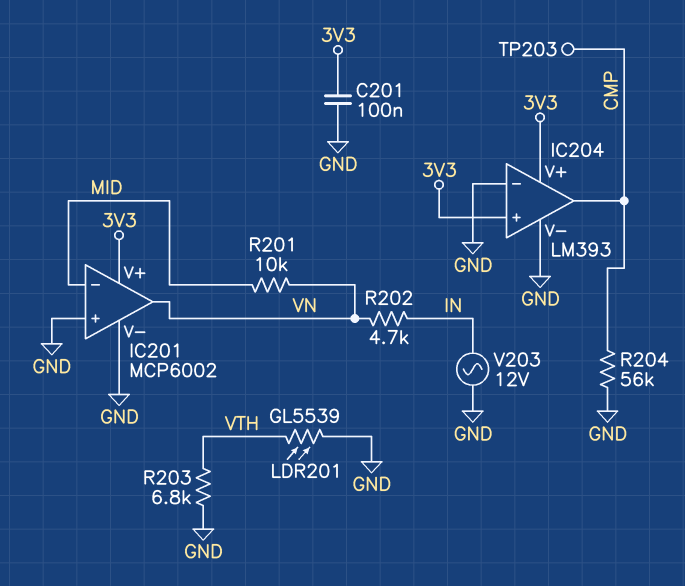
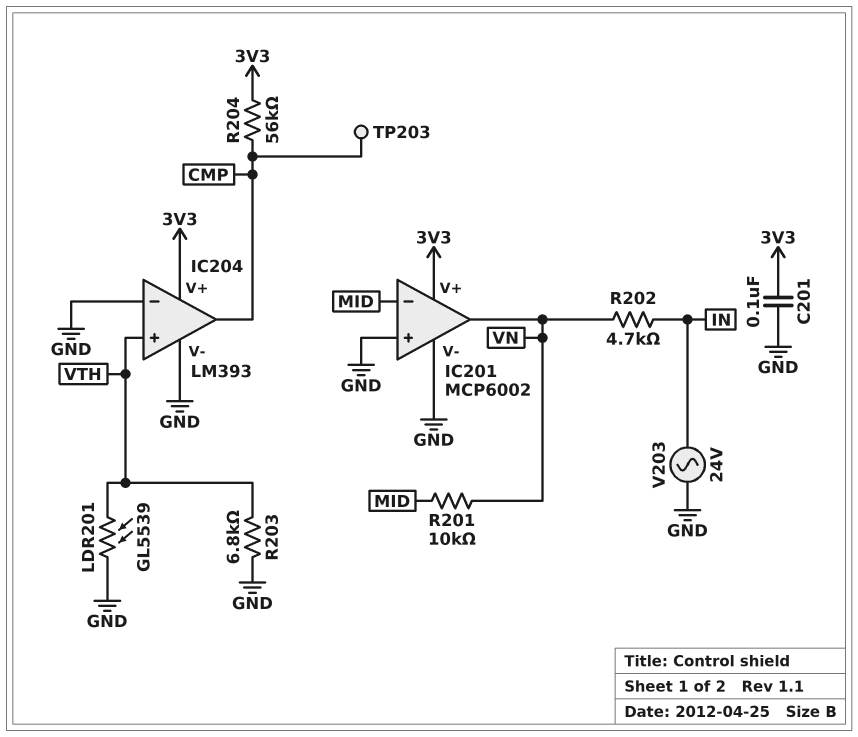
IC204 pin in+: 3V3 -> VTH
R204: 56k (CMP, GND) -> 56k (3V3, CMP)
V203: AC 12V (GND, IN) -> AC 24V (GND, IN)

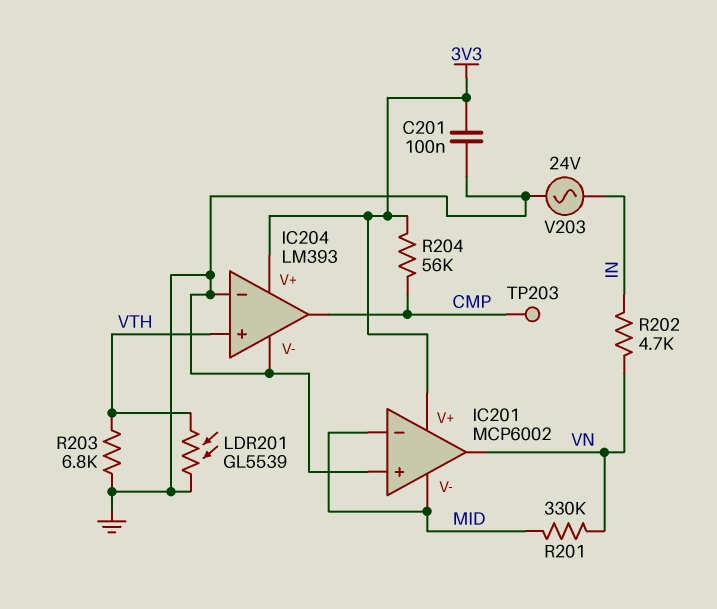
IC201 pin V-: GND -> MID
R201: 10k (MID, VN) -> 330k (MID, VN)

